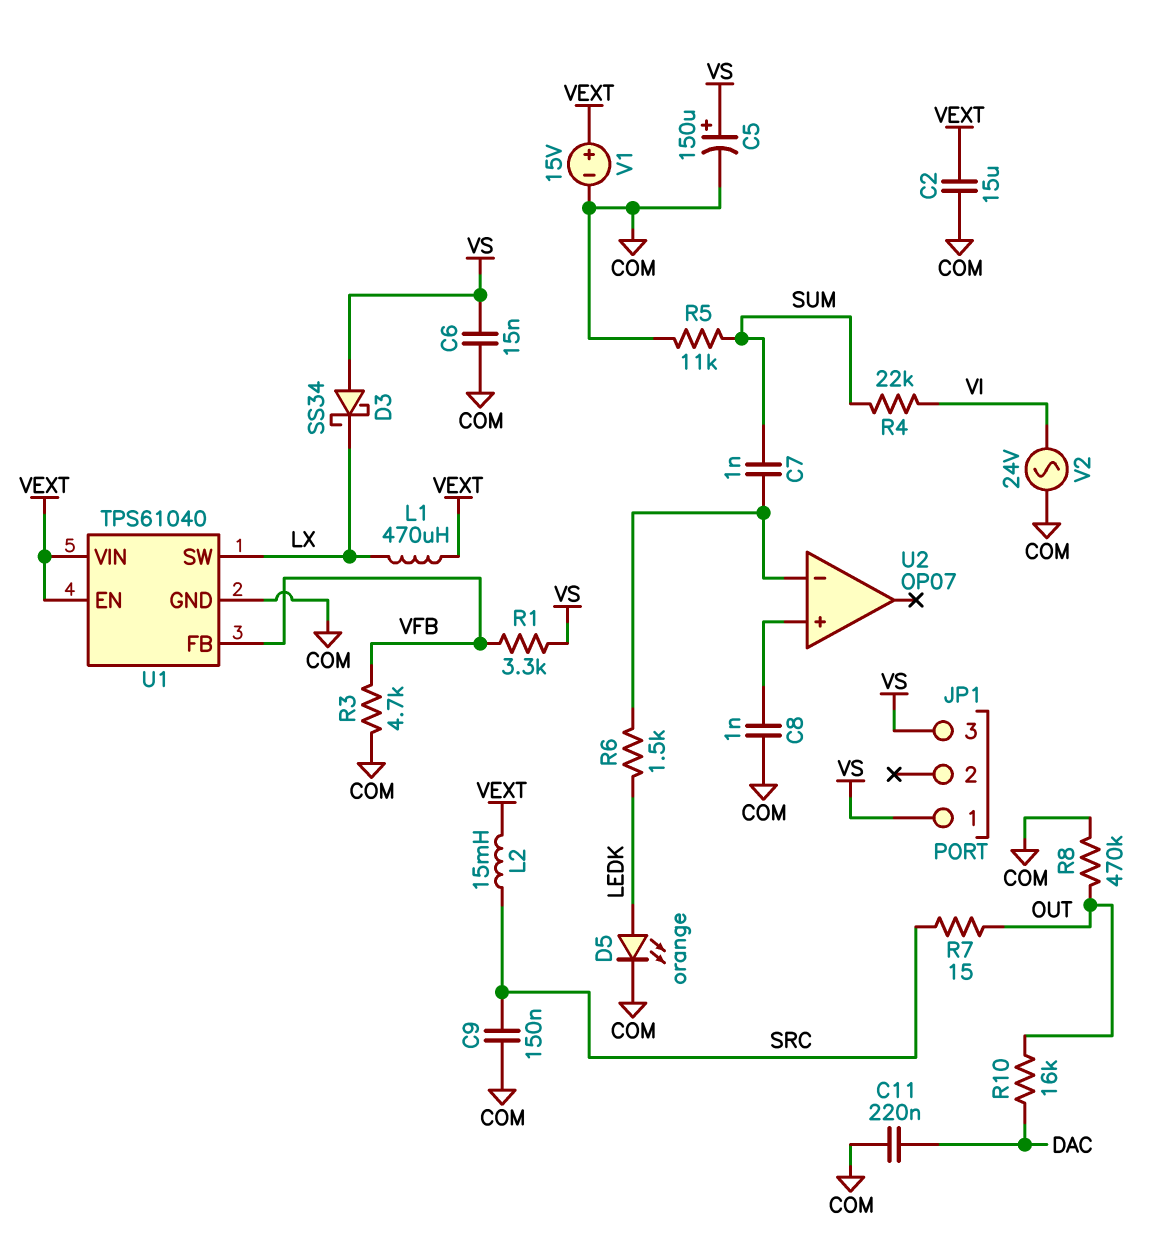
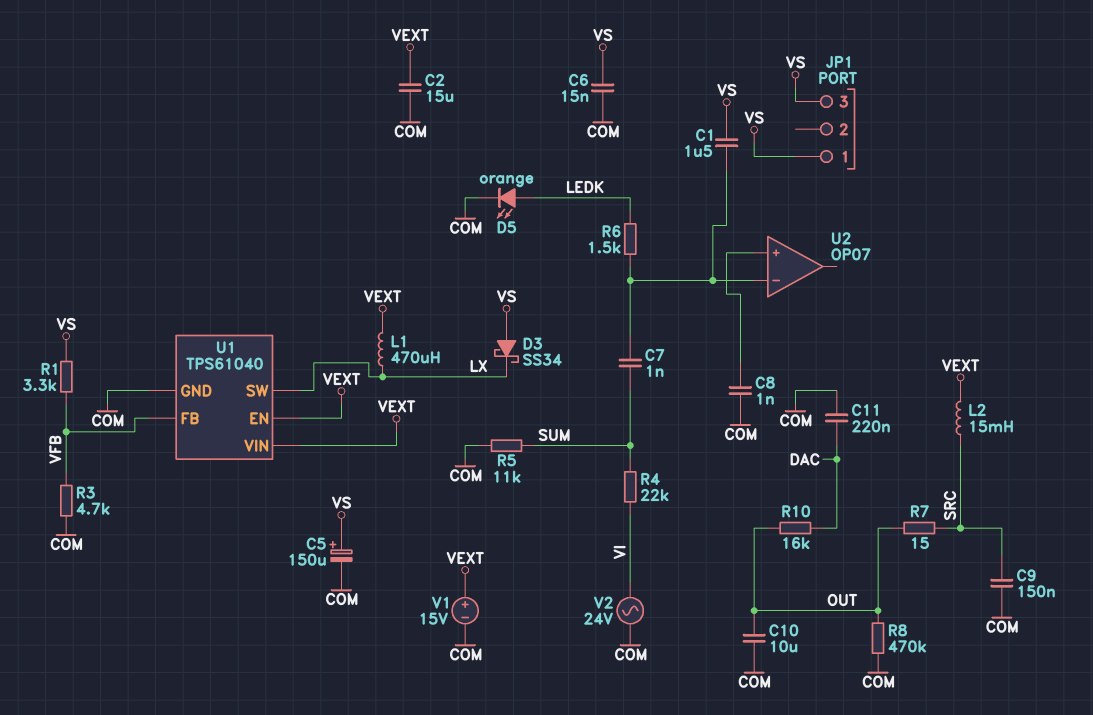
C1: none -> 1.5uF (U2/in-, VS)
C10: none -> 10uF (COM, OUT)

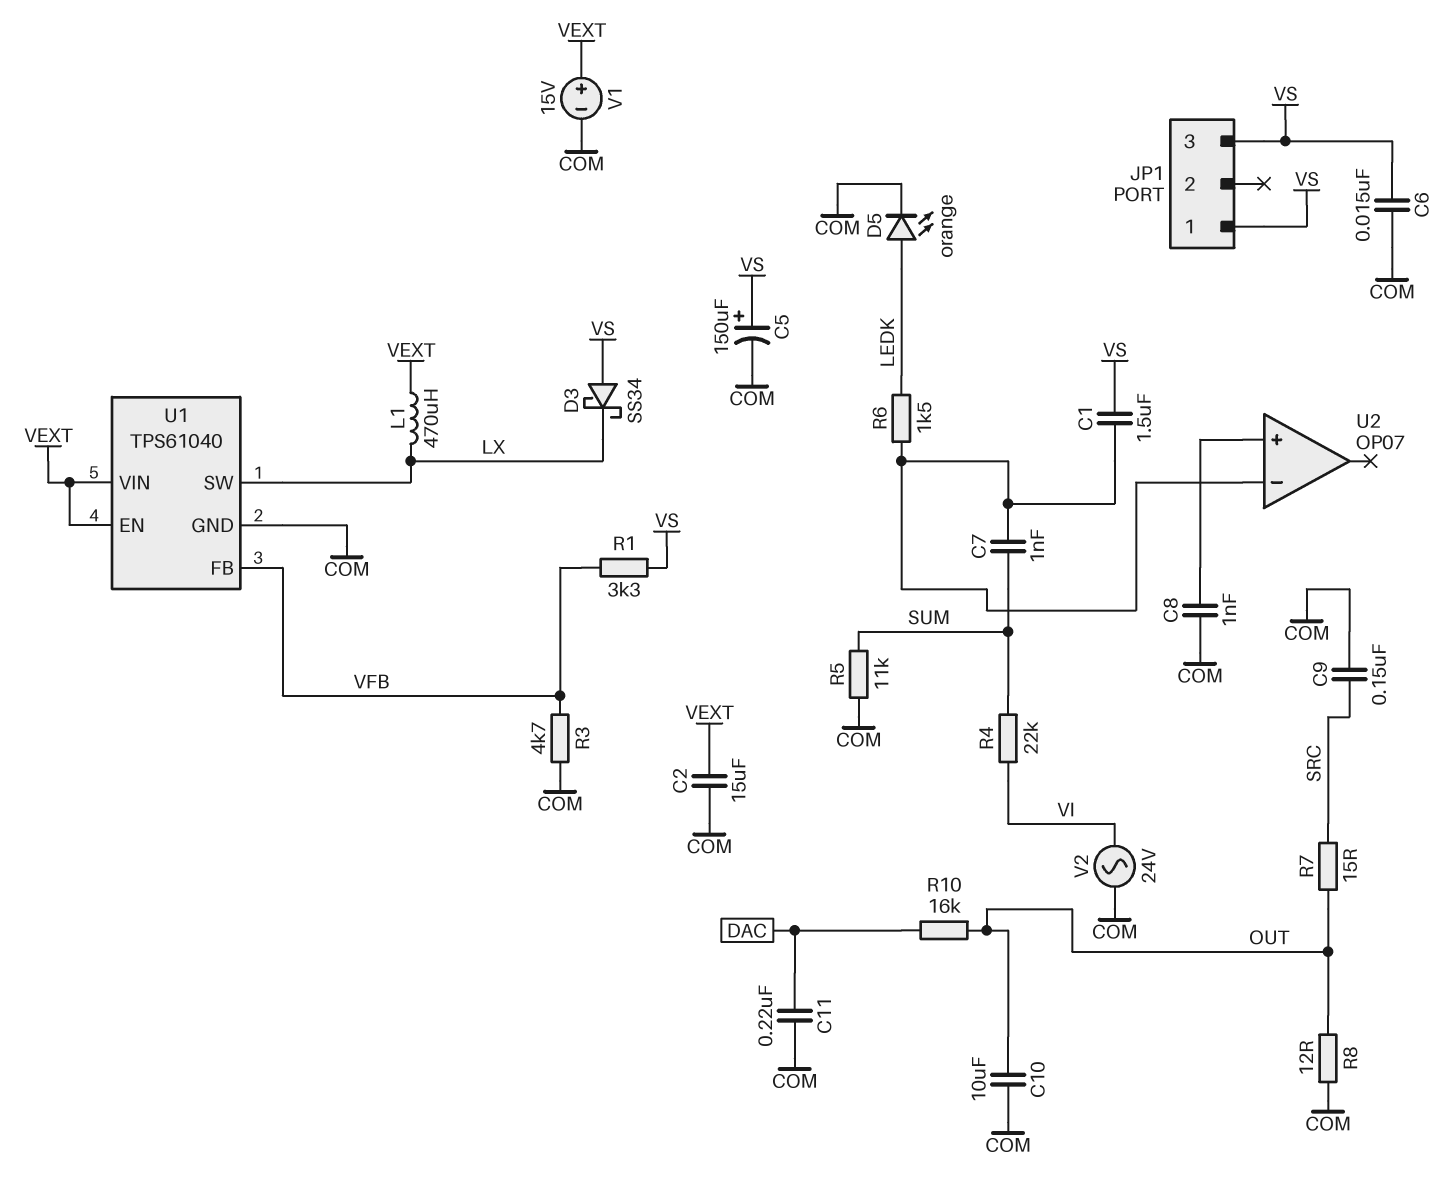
L2: 15mH (SRC, VEXT) -> none
R8: 470k (COM, OUT) -> 12 (COM, OUT)

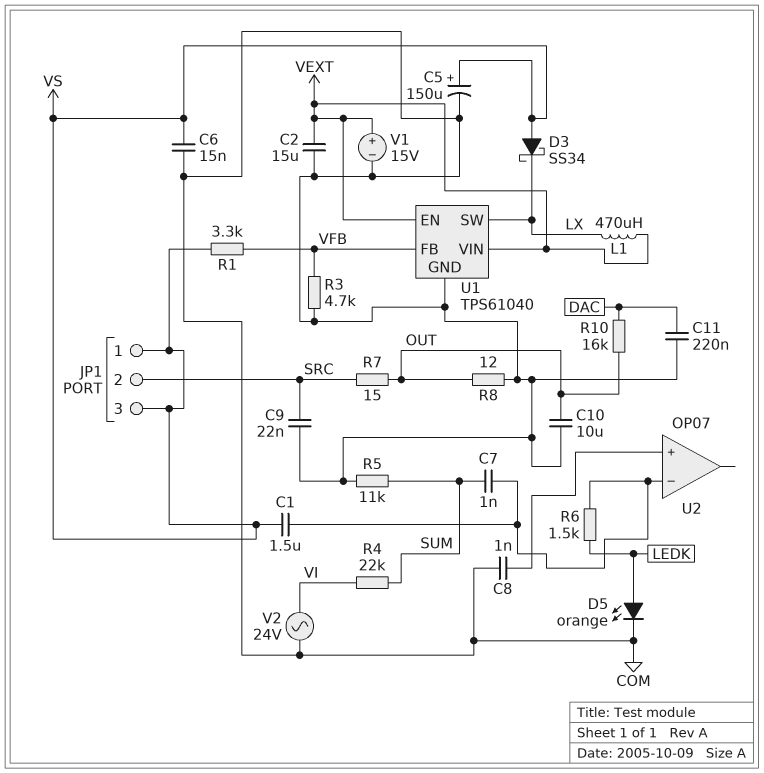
C9: 150nF (COM, SRC) -> 22nF (COM, SRC)
JP1 pin 2: none -> SRC

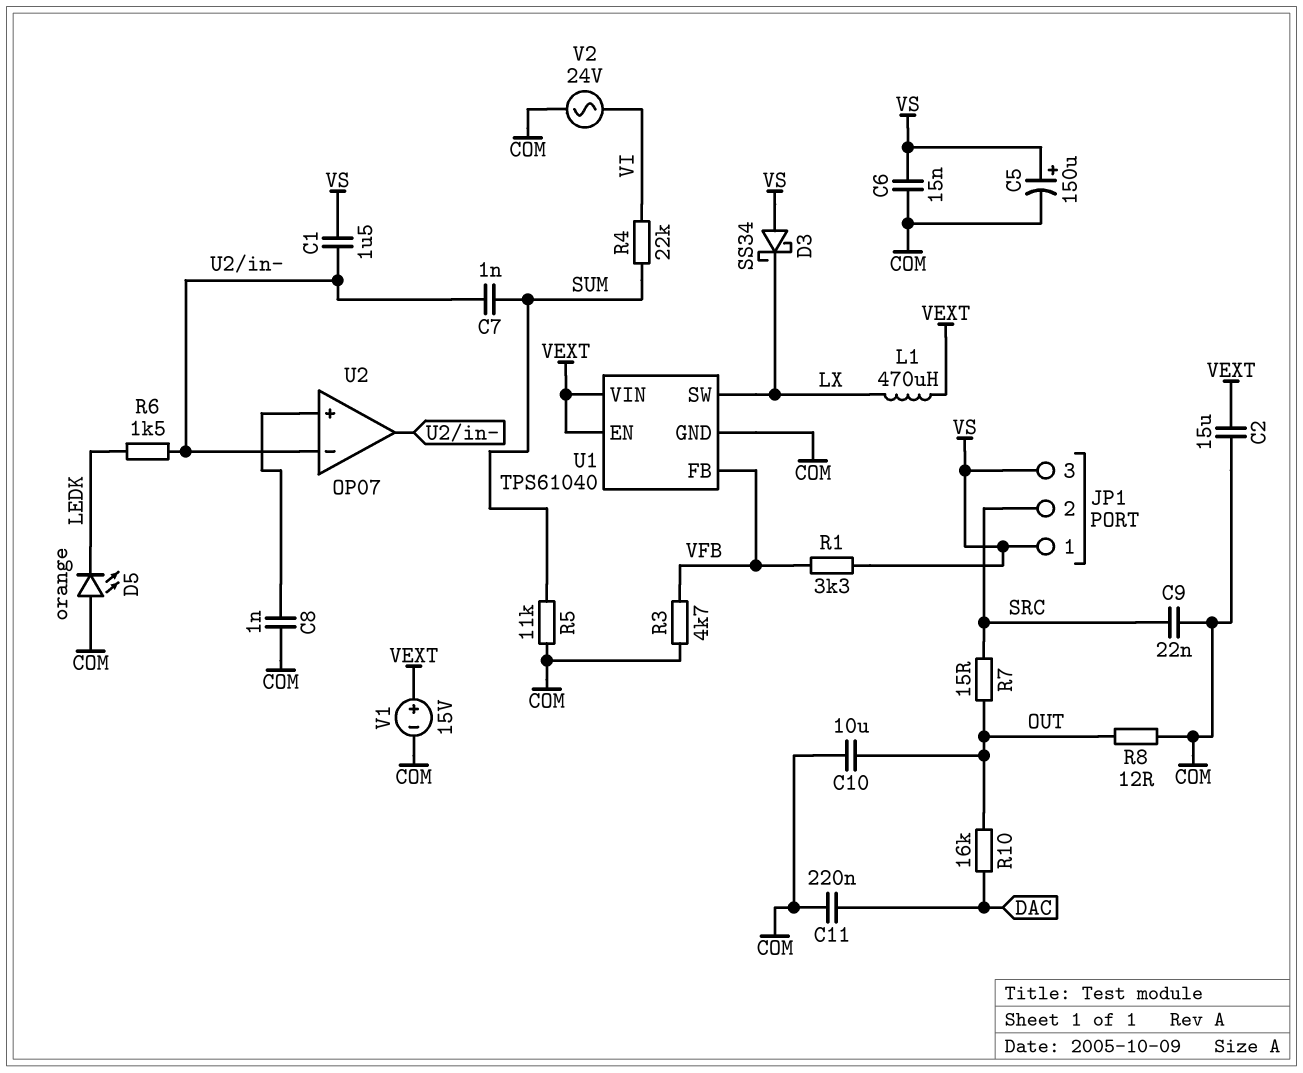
D5: LED orange (A LEDK, K COM) -> LED orange (A COM, K LEDK)
U2 pin out: none -> U2/in-

